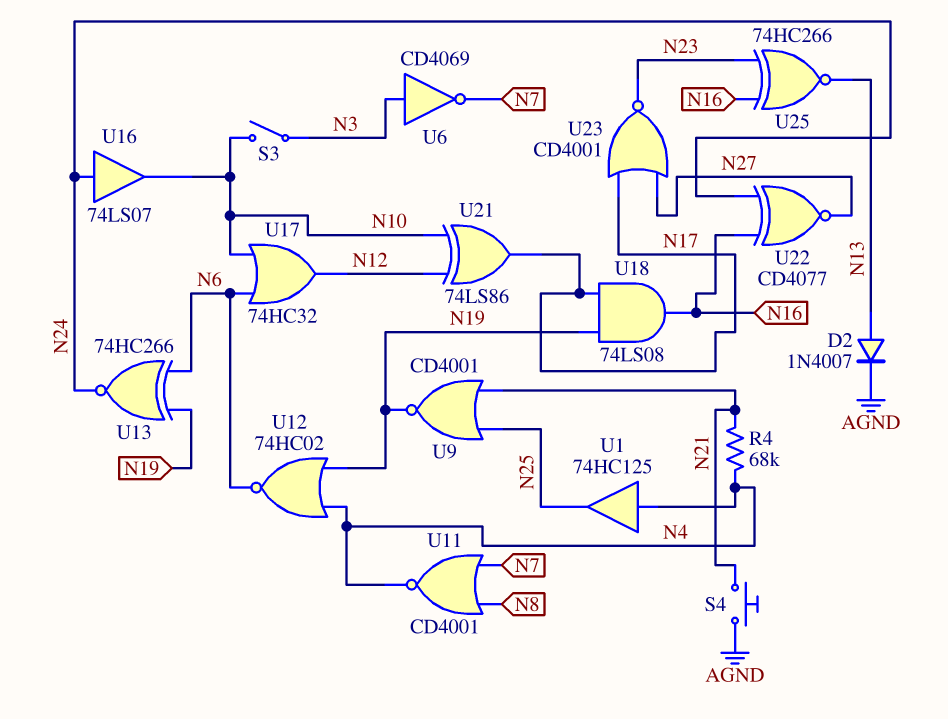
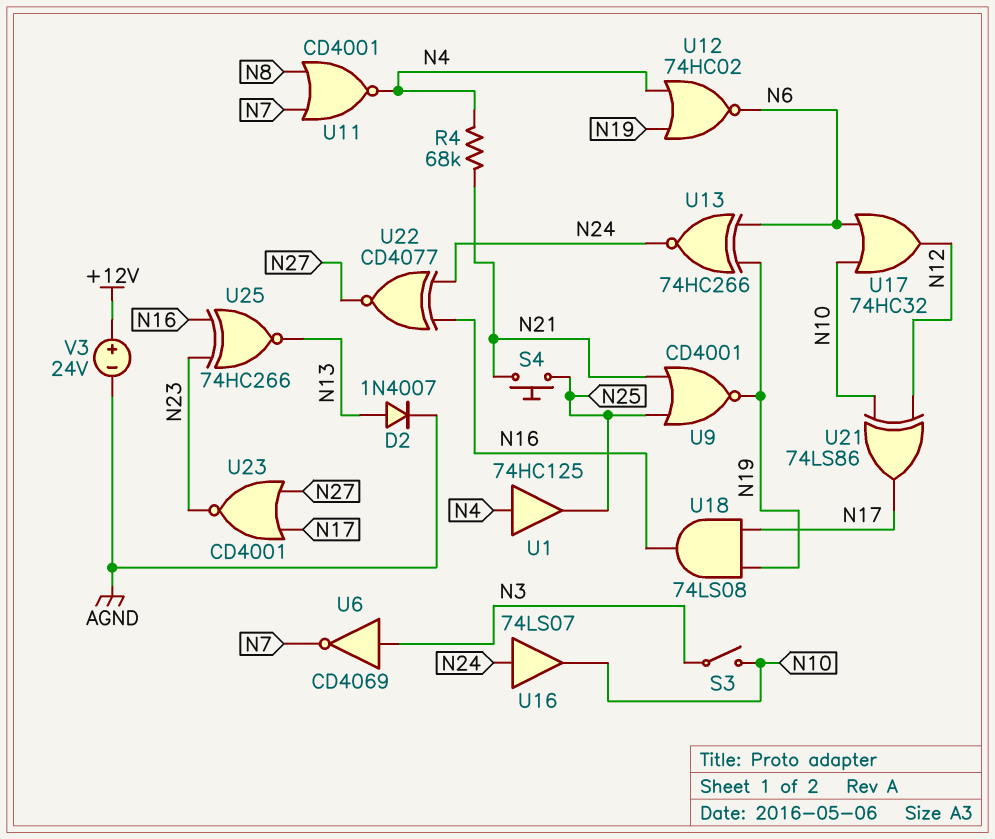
S4: button (AGND, N21) -> button (N21, N25)
V3: none -> 24V (plus +12V, minus AGND)

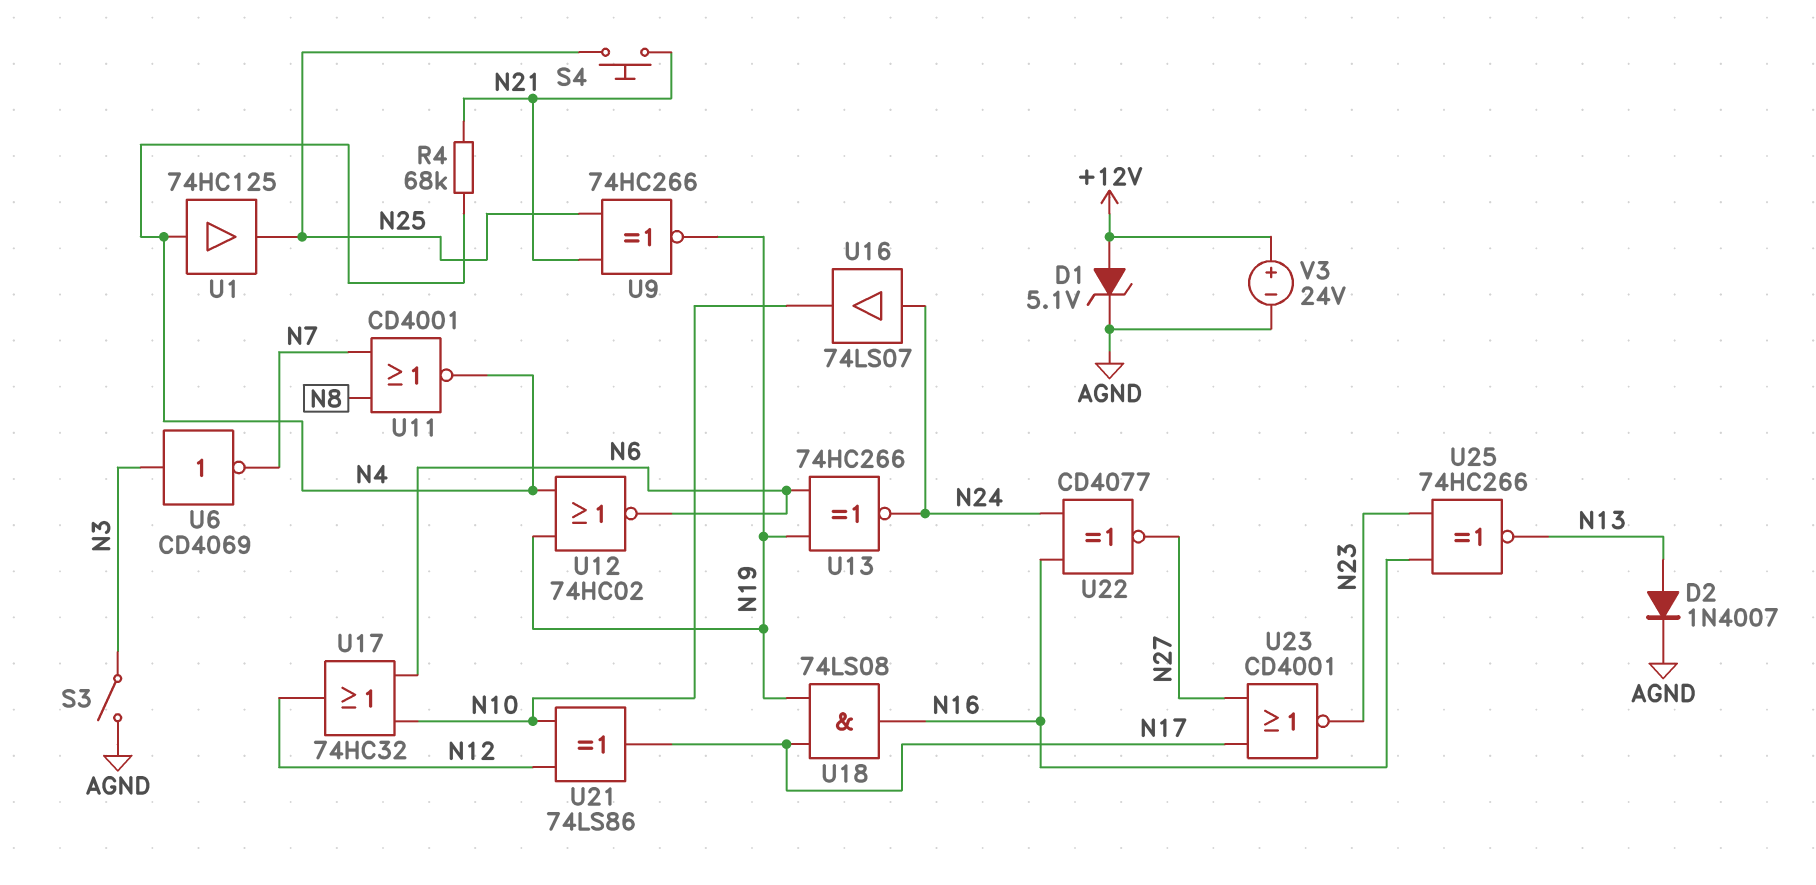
D1: none -> zener 5.1V (A +12V, K AGND)
S3: switch (N3, N10) -> switch (AGND, N3)
U9: NOR CD4001 (in N21, in N25, out N19) -> XNOR 74HC266 (in N21, in N25, out N19)

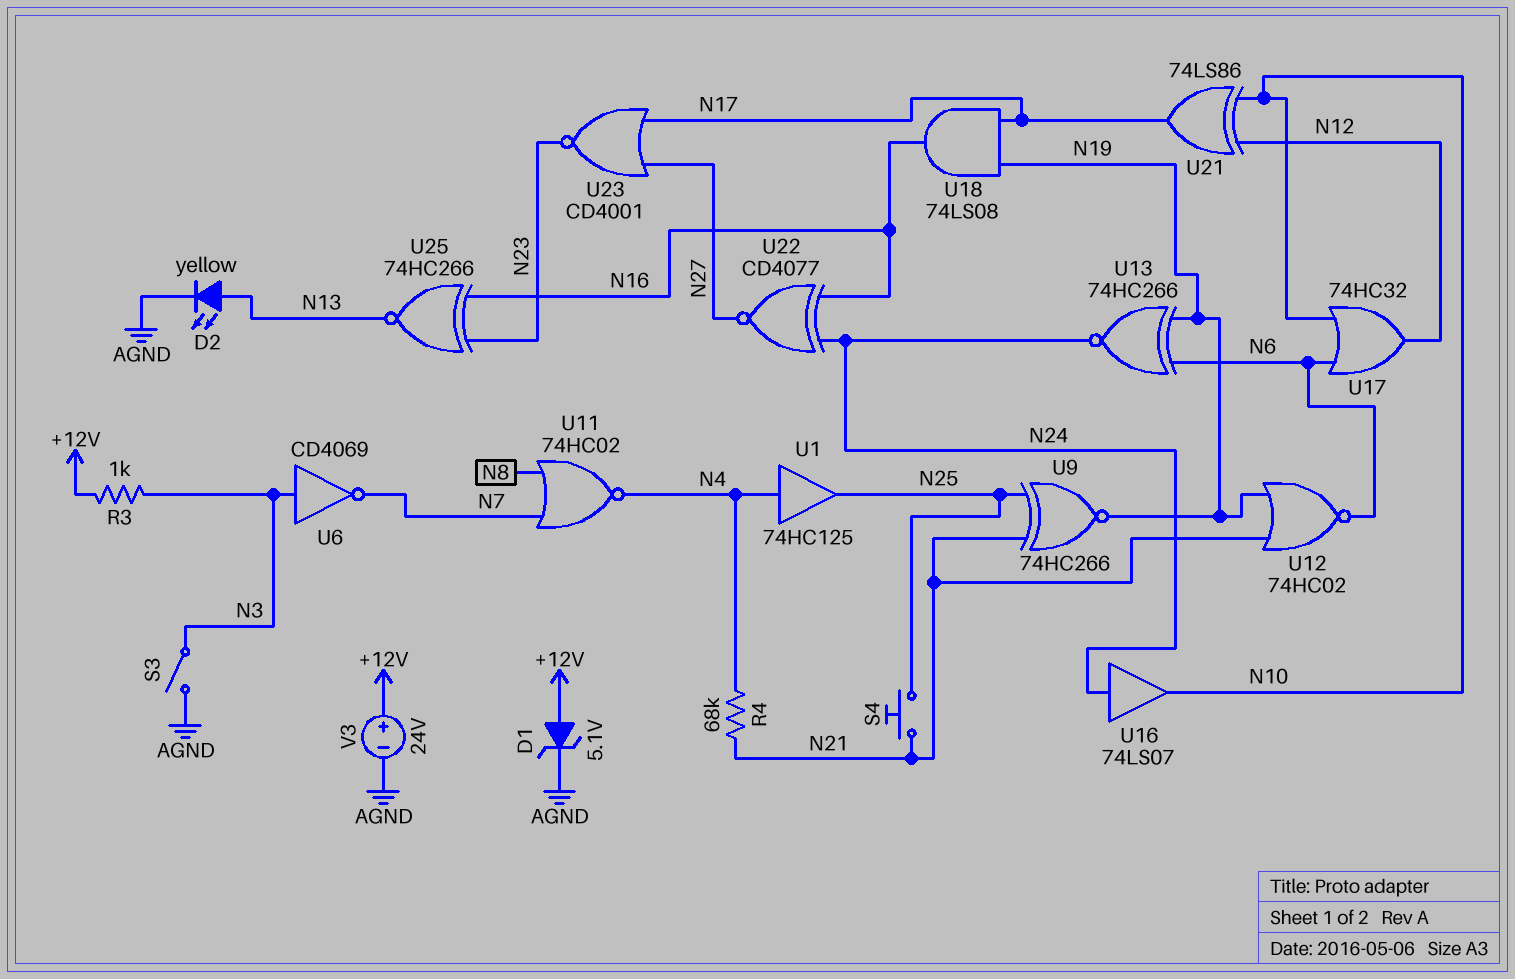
D2: diode 1N4007 (A N13, K AGND) -> LED yellow (A N13, K AGND)
R3: none -> 1k (+12V, N3)
U11: NOR CD4001 (in N7, in N8, out N4) -> NOR 74HC02 (in N7, in N8, out N4)
U12: NOR 74HC02 (in N4, in N19, out N6) -> NOR 74HC02 (in N19, in N21, out N6)

